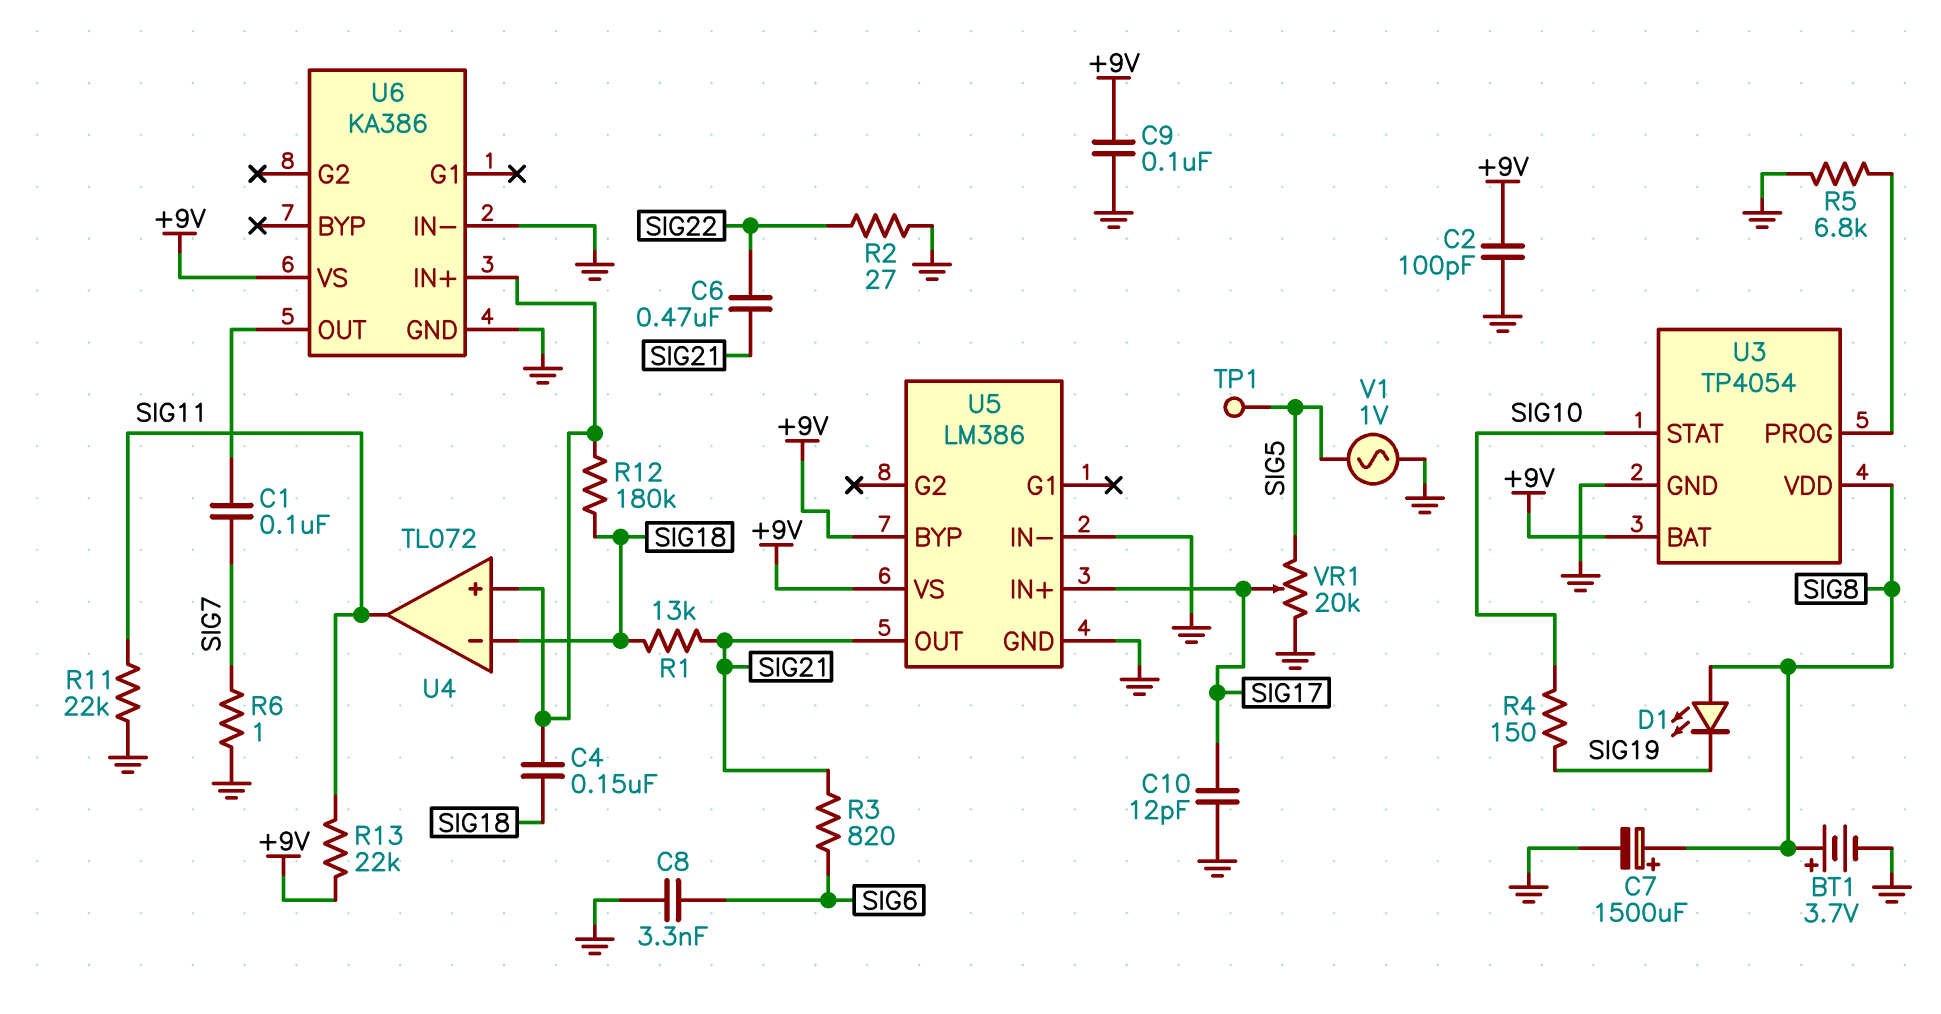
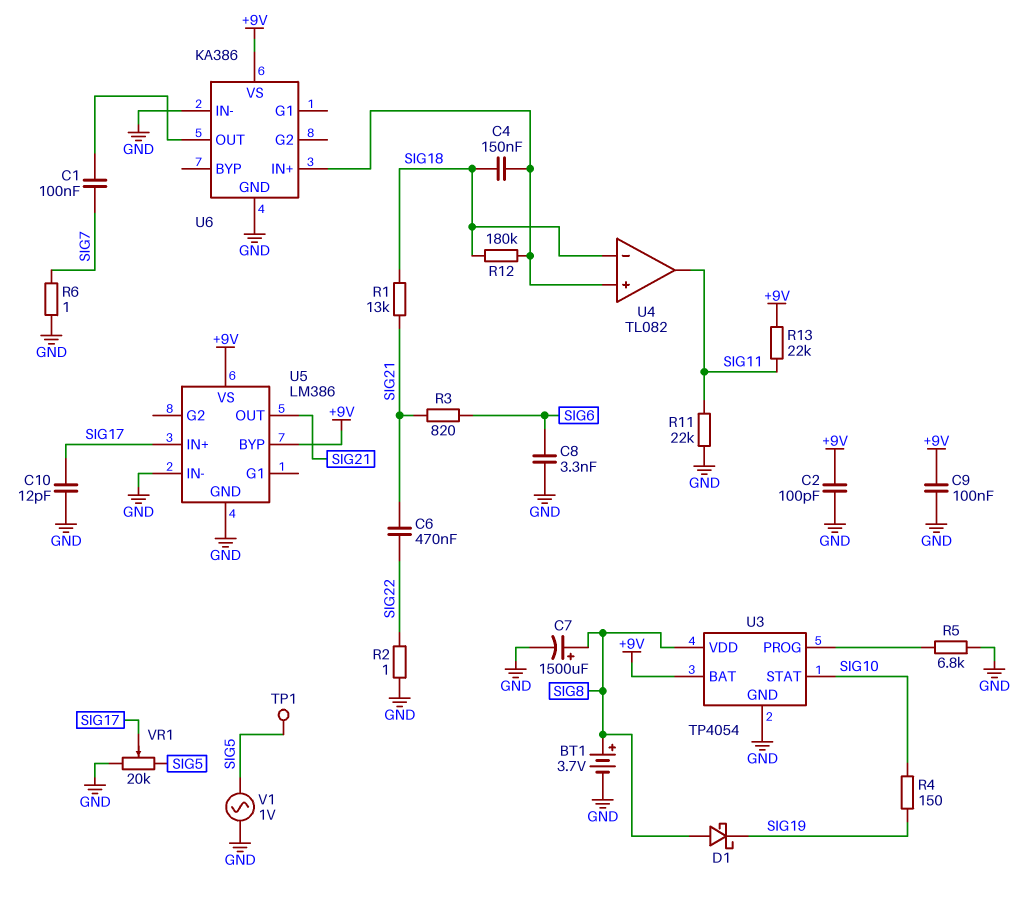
D1: LED (A SIG8, K SIG19) -> schottky (A SIG8, K SIG19)
R2: 27 (GND, SIG22) -> 1 (GND, SIG22)
U4: TL072 -> TL082

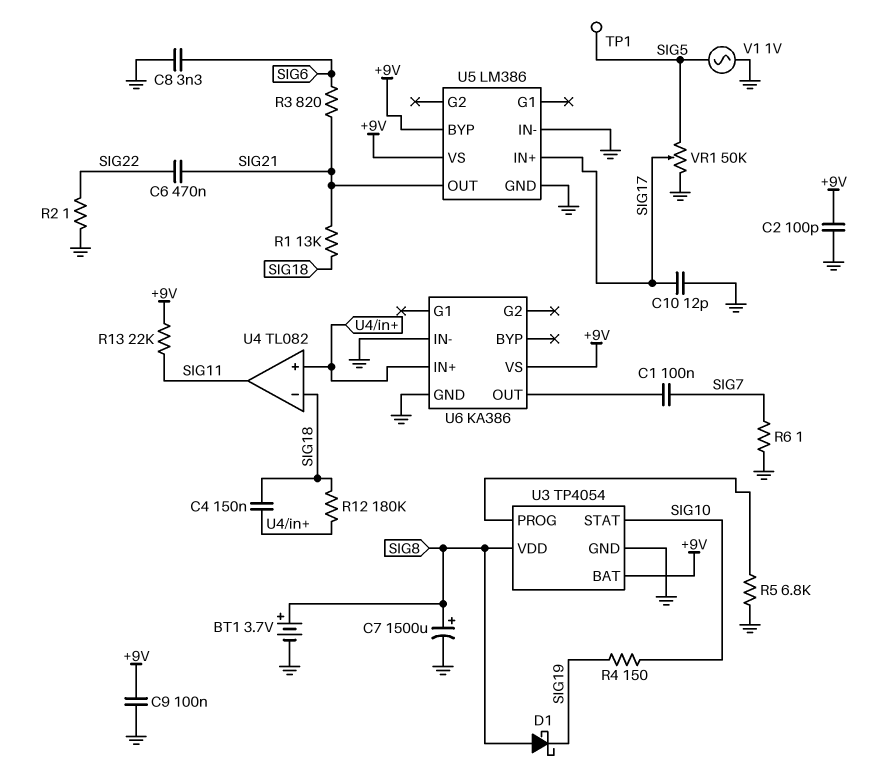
R11: 22k (GND, SIG11) -> none
VR1: 20k (GND, SIG5, wiper SIG17) -> 50k (GND, SIG5, wiper SIG17)

